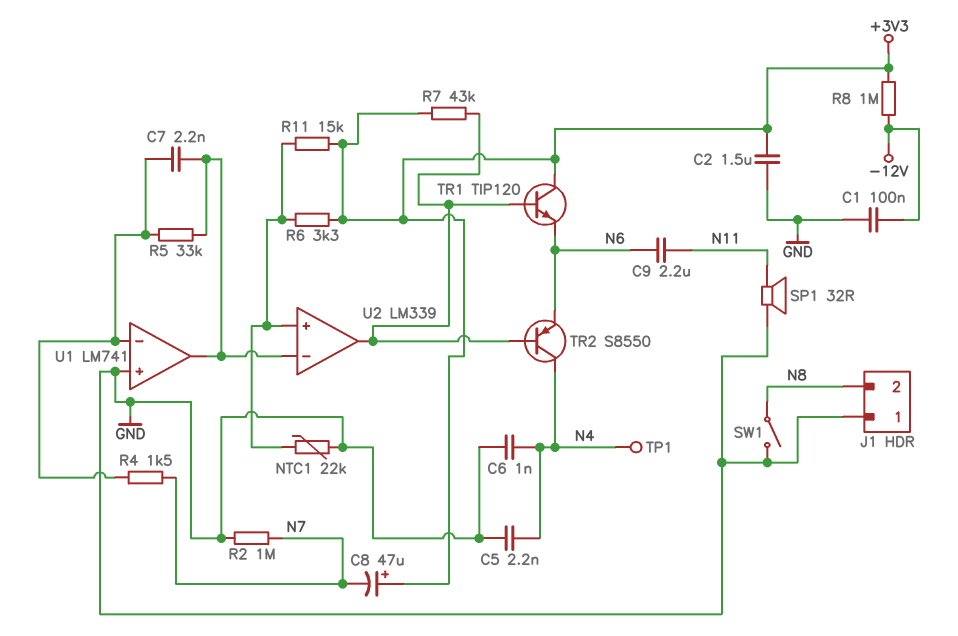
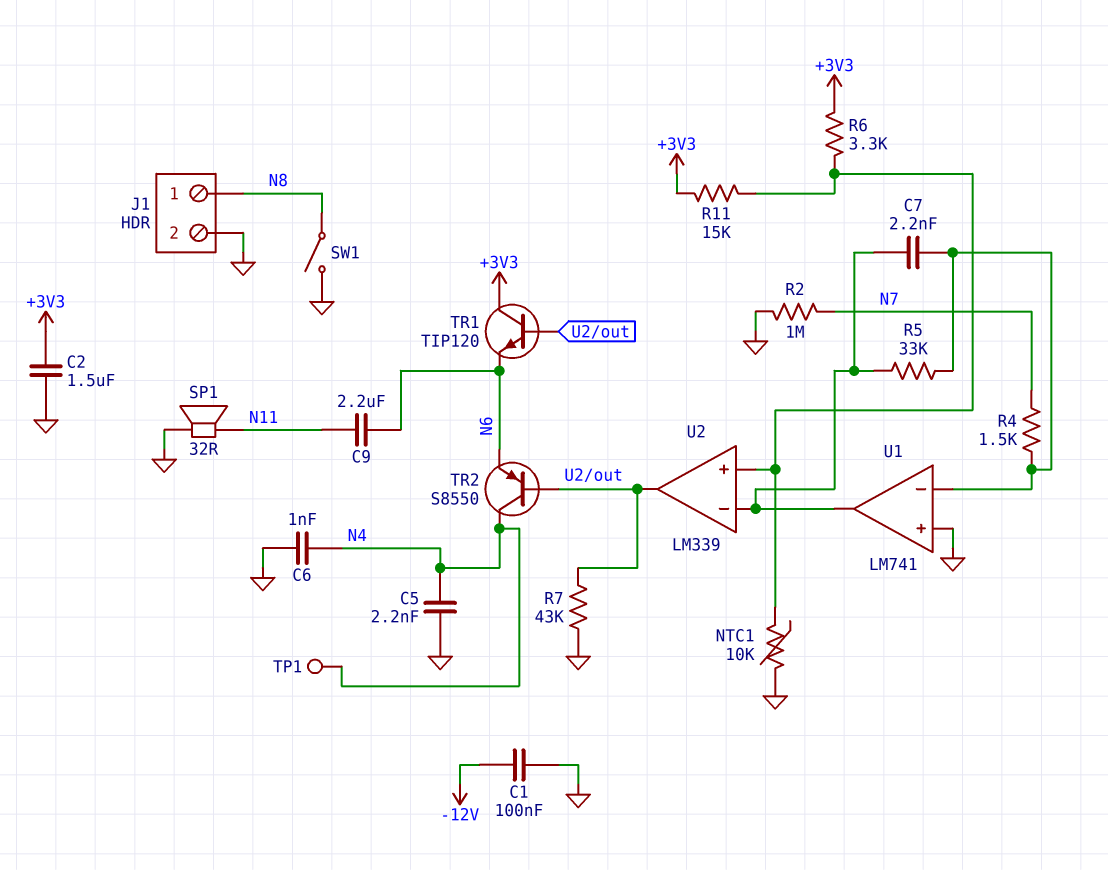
C8: 47uF (plus +3V3, minus N7) -> none
J1 pin 1: GND -> N8
J1 pin 2: N8 -> GND
NTC1: 22k (GND, U2/in+) -> 10k (GND, U2/in+)
R7: 43k (+3V3, U2/out) -> 43k (GND, U2/out)
R8: 1M (+3V3, -12V) -> none

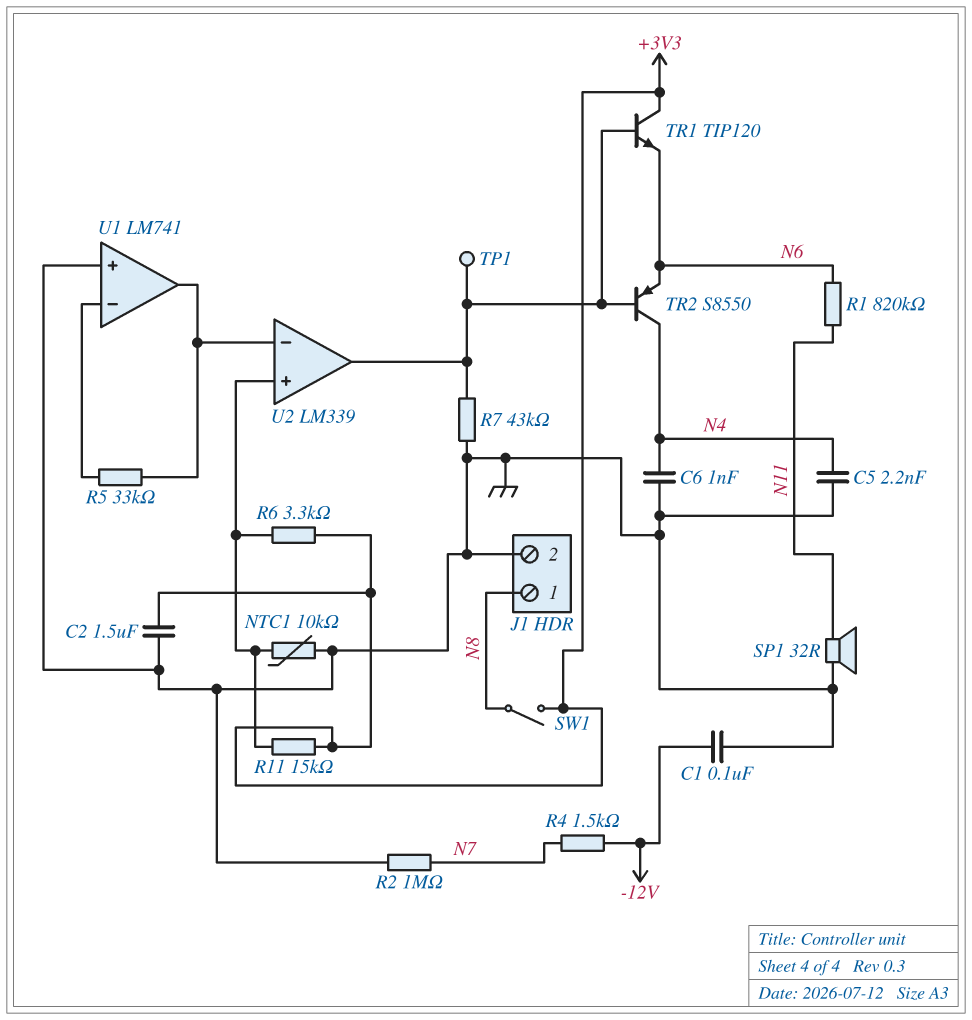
C7: 2.2nF (U1/in-, U1/out) -> none
C9: 2.2uF (N6, N11) -> none
R1: none -> 820k (N6, N11)
R4: 1.5k (N7, U1/in-) -> 1.5k (-12V, N7)
SW1: switch (GND, N8) -> switch (+3V3, N8)
TP1: test point (N4) -> test point (U2/out)

